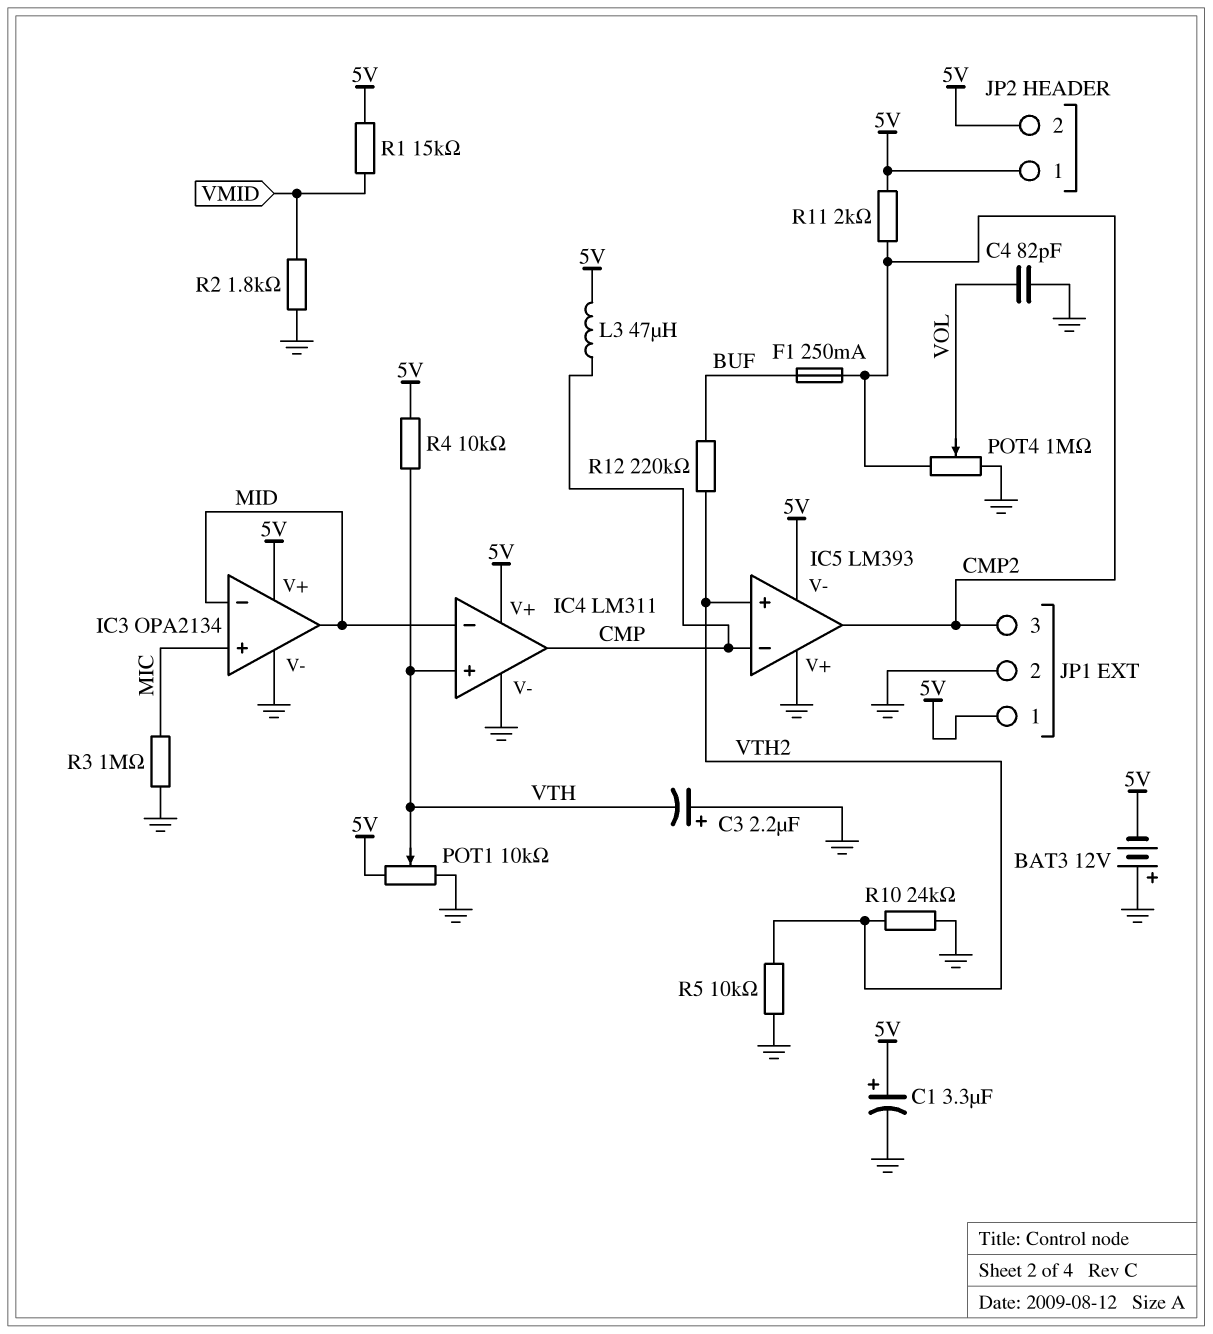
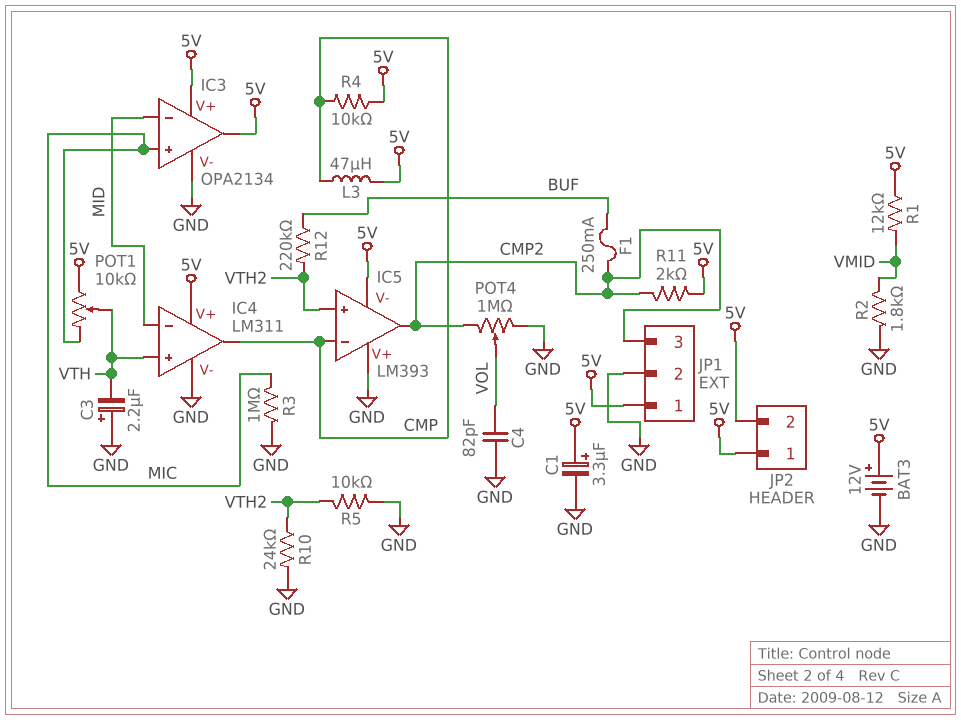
BAT3: 12V (plus GND, minus 5V) -> 12V (plus 5V, minus GND)
IC3 pin out: MID -> 5V
POT1: 10k (5V, GND, wiper VTH) -> 10k (5V, MIC, wiper VTH)
R1: 15k (5V, VMID) -> 12k (5V, VMID)
R4: 10k (5V, VTH) -> 10k (5V, CMP)

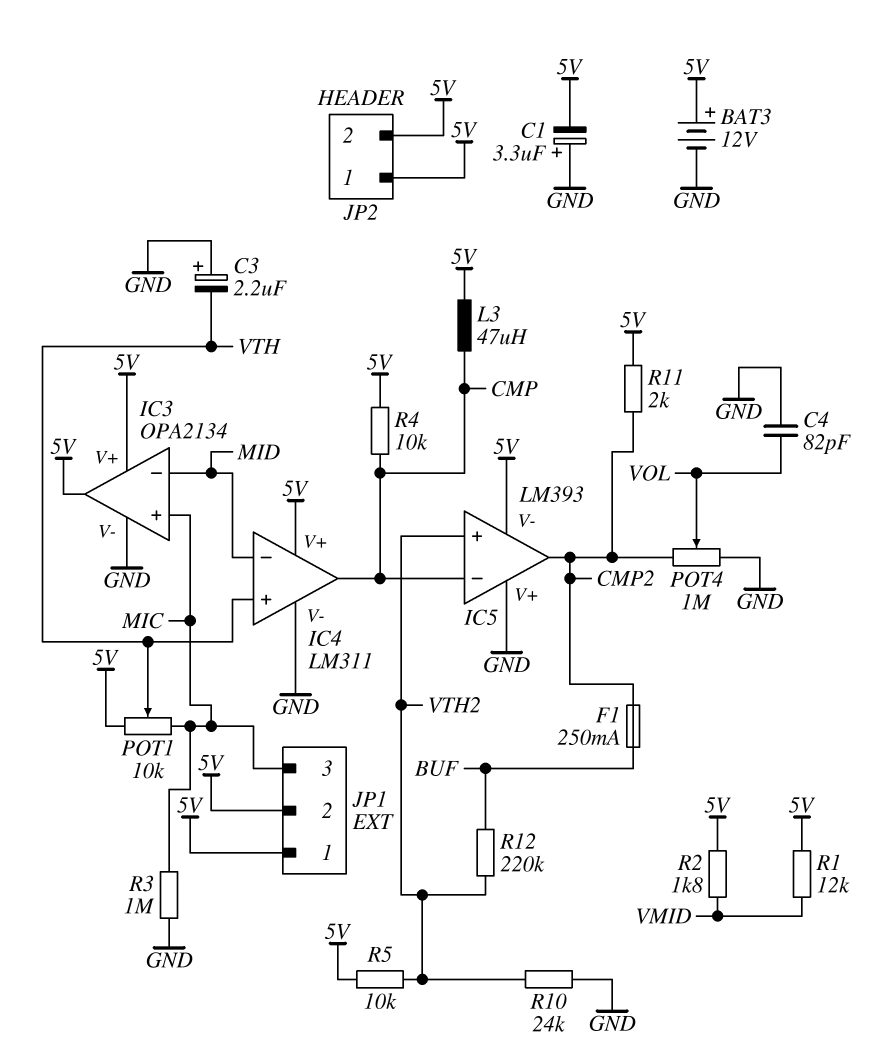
C1: 3.3uF (plus 5V, minus GND) -> 3.3uF (plus GND, minus 5V)
JP1 pin 2: GND -> 5V
JP1 pin 3: CMP2 -> MIC
R2: 1.8k (GND, VMID) -> 1.8k (5V, VMID)
R5: 10k (GND, VTH2) -> 10k (5V, VTH2)

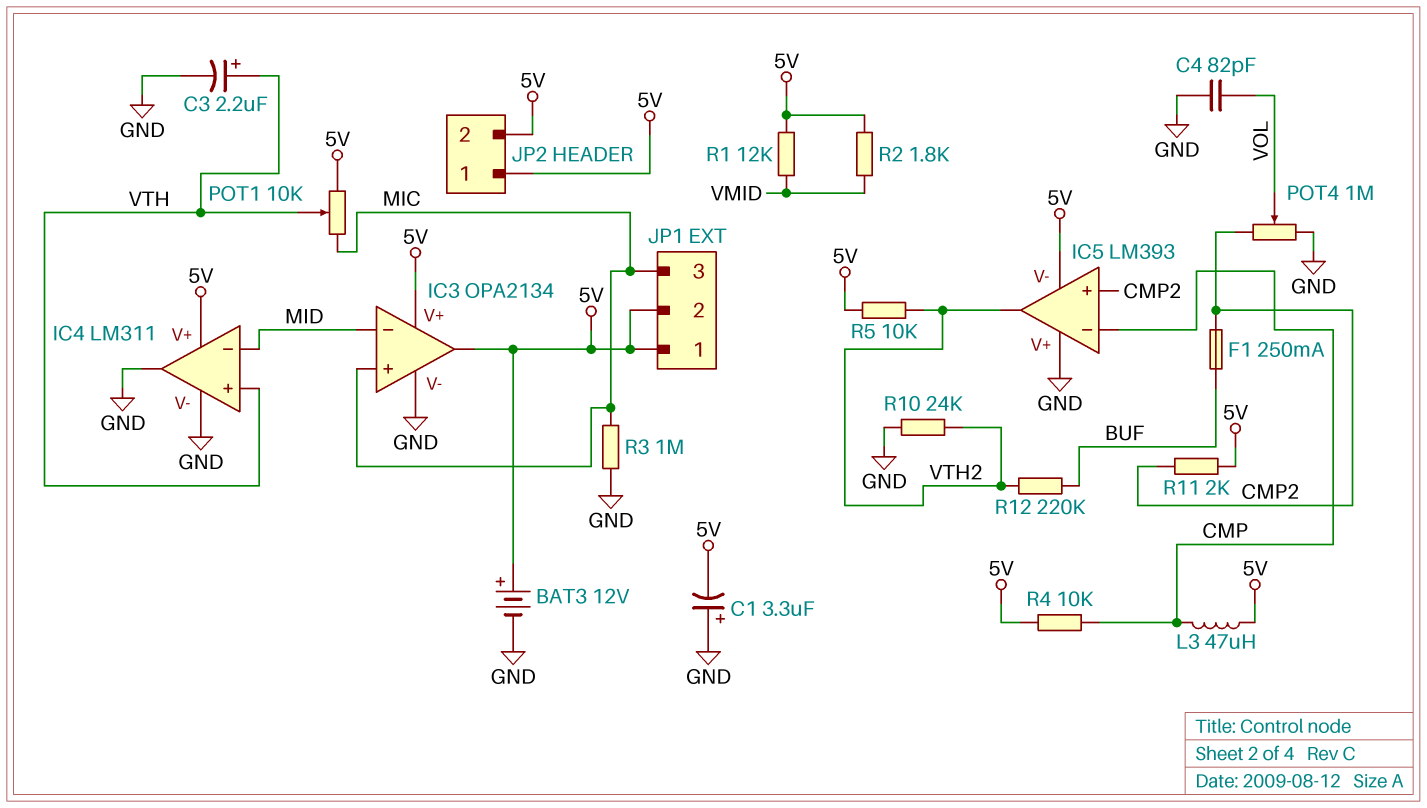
C3: 2.2uF (plus GND, minus VTH) -> 2.2uF (plus VTH, minus GND)
IC4 pin out: CMP -> GND
IC5 pin in+: VTH2 -> CMP2
IC5 pin out: CMP2 -> VTH2

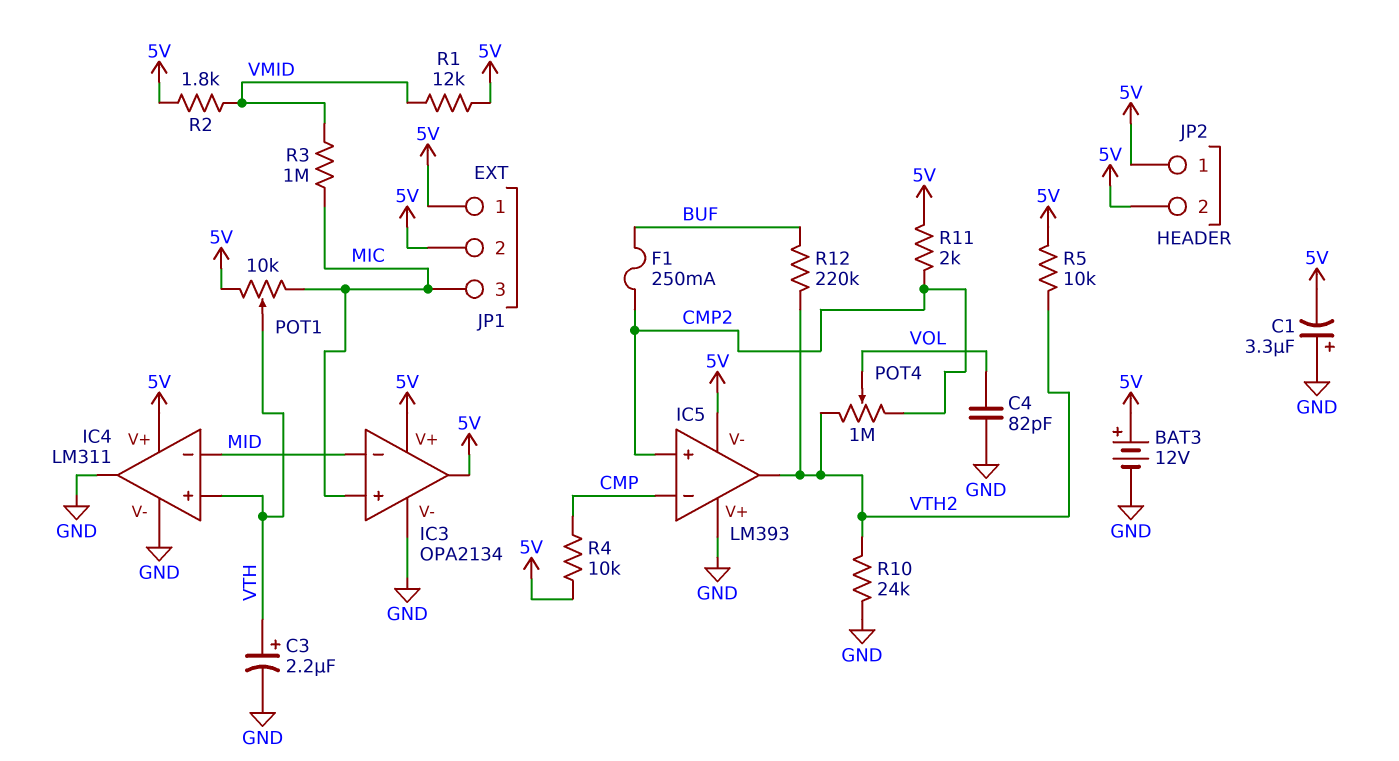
L3: 47uH (5V, CMP) -> none
POT4: 1M (CMP2, GND, wiper VOL) -> 1M (CMP2, VTH2, wiper VOL)
R3: 1M (GND, MIC) -> 1M (MIC, VMID)

